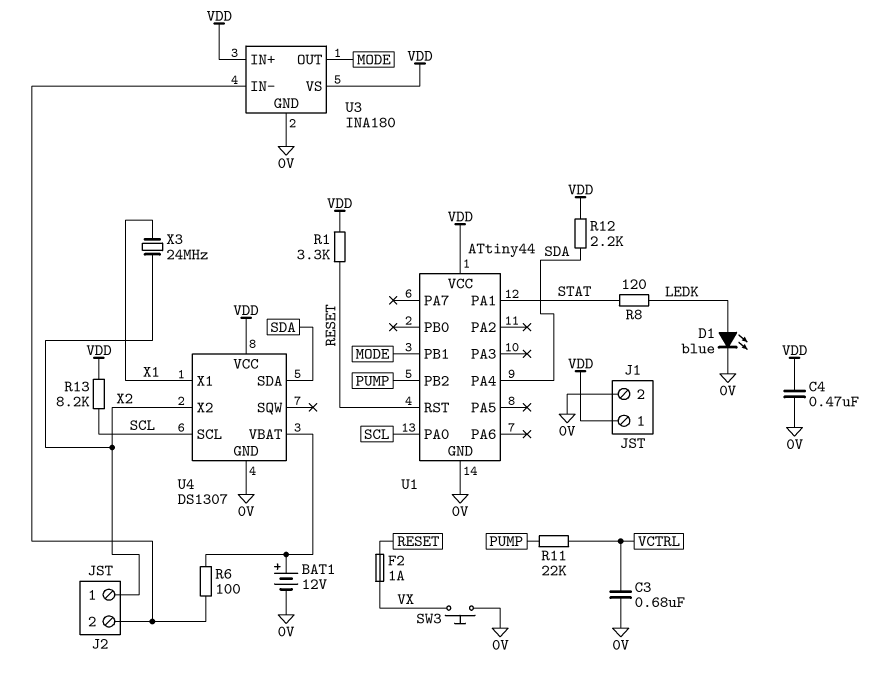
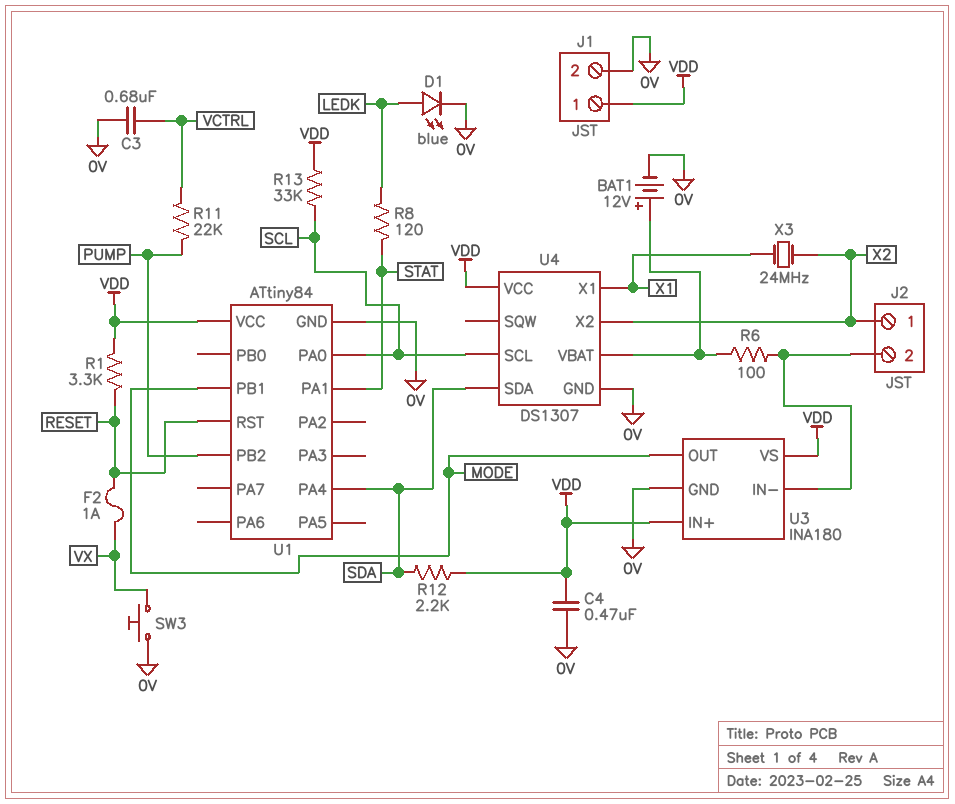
R13: 8.2k (SCL, VDD) -> 33k (SCL, VDD)
U1: ATtiny44 -> ATtiny84

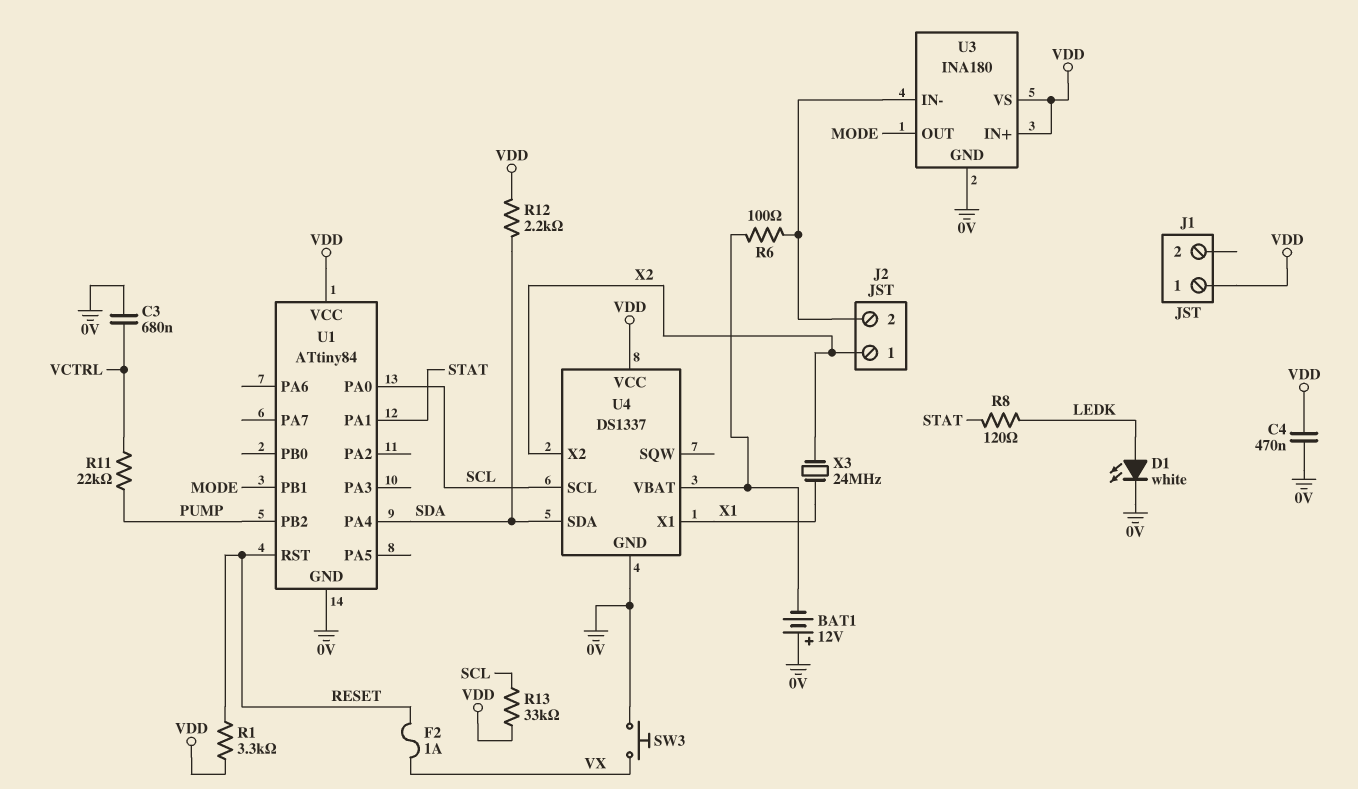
BAT1: 12V (plus U4/VBAT, minus 0V) -> 12V (plus 0V, minus U4/VBAT)
D1: LED blue (A LEDK, K 0V) -> LED white (A LEDK, K 0V)
J1 pin 2: 0V -> none
U4: DS1307 -> DS1337

